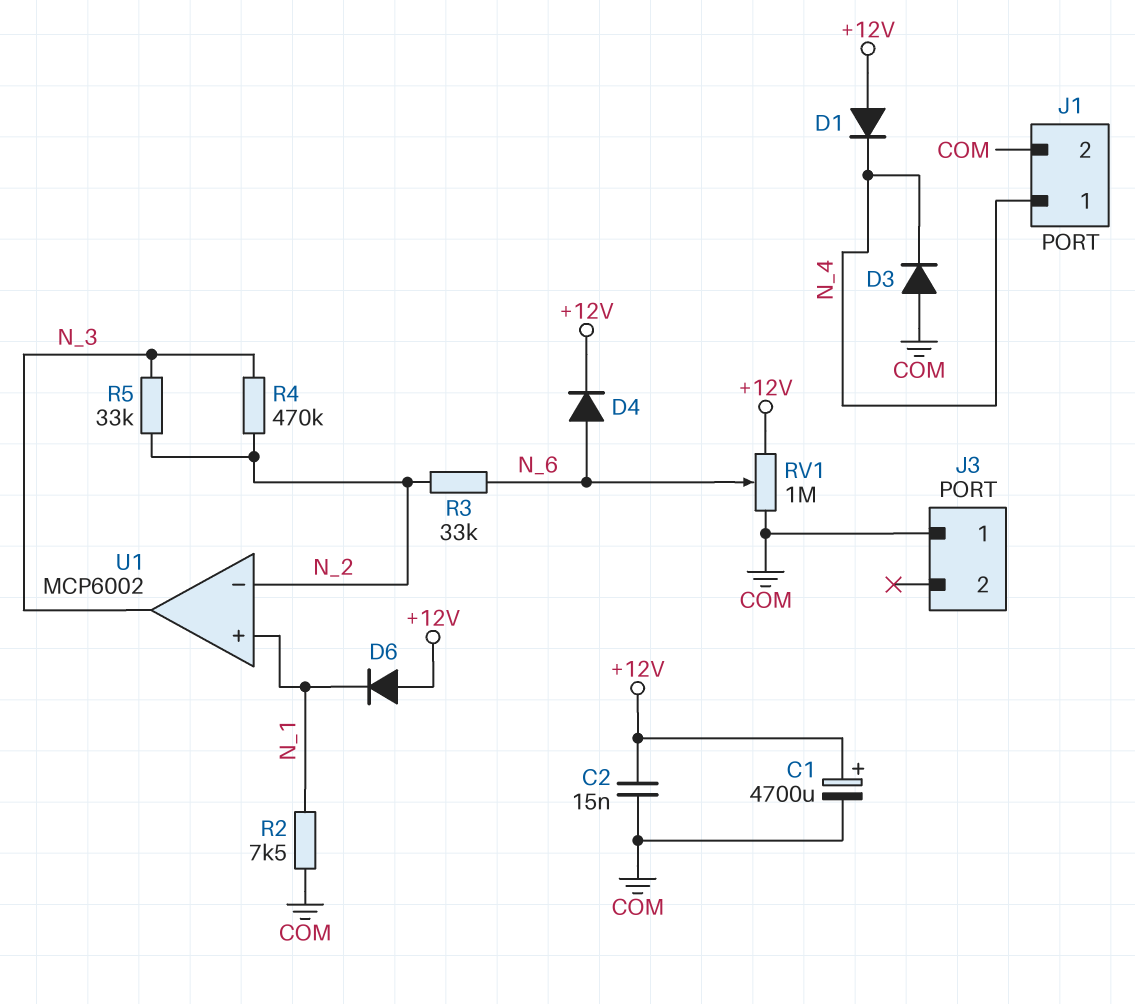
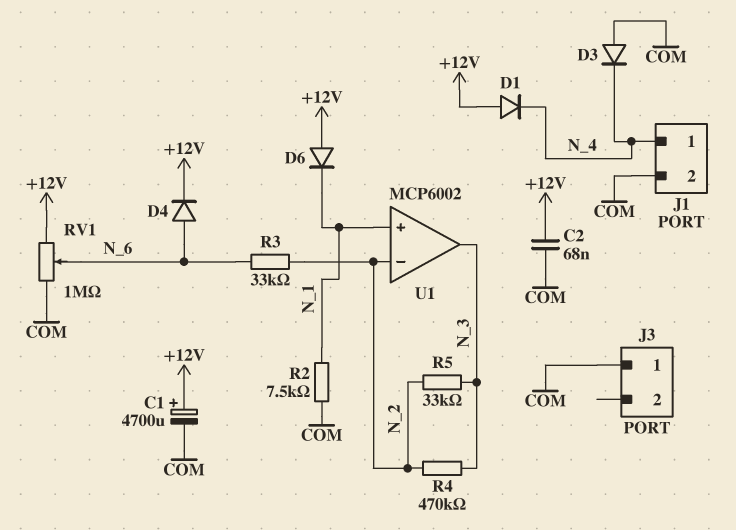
C2: 15nF (+12V, COM) -> 68nF (+12V, COM)

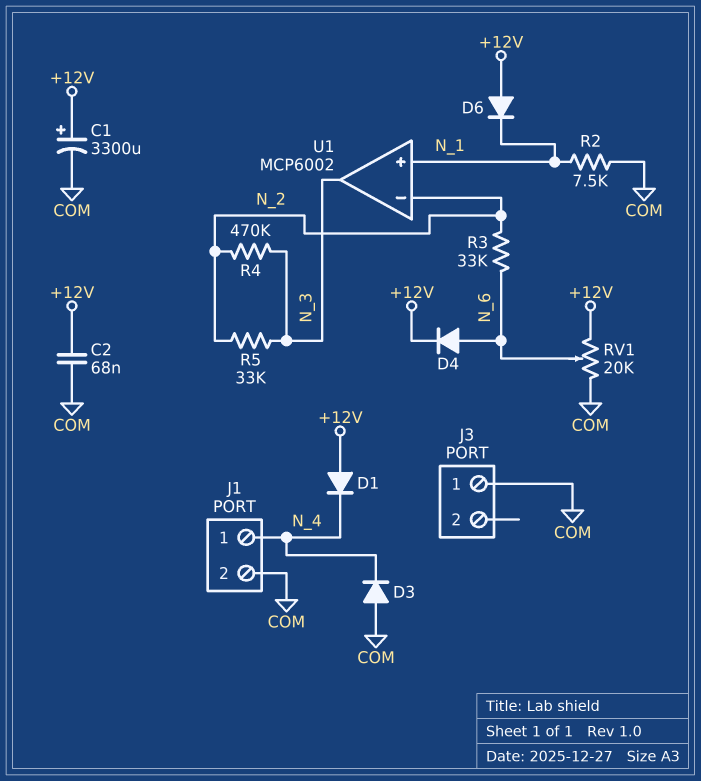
C1: 4700uF (plus +12V, minus COM) -> 3300uF (plus +12V, minus COM)
RV1: 1M (+12V, COM, wiper N_6) -> 20k (+12V, COM, wiper N_6)

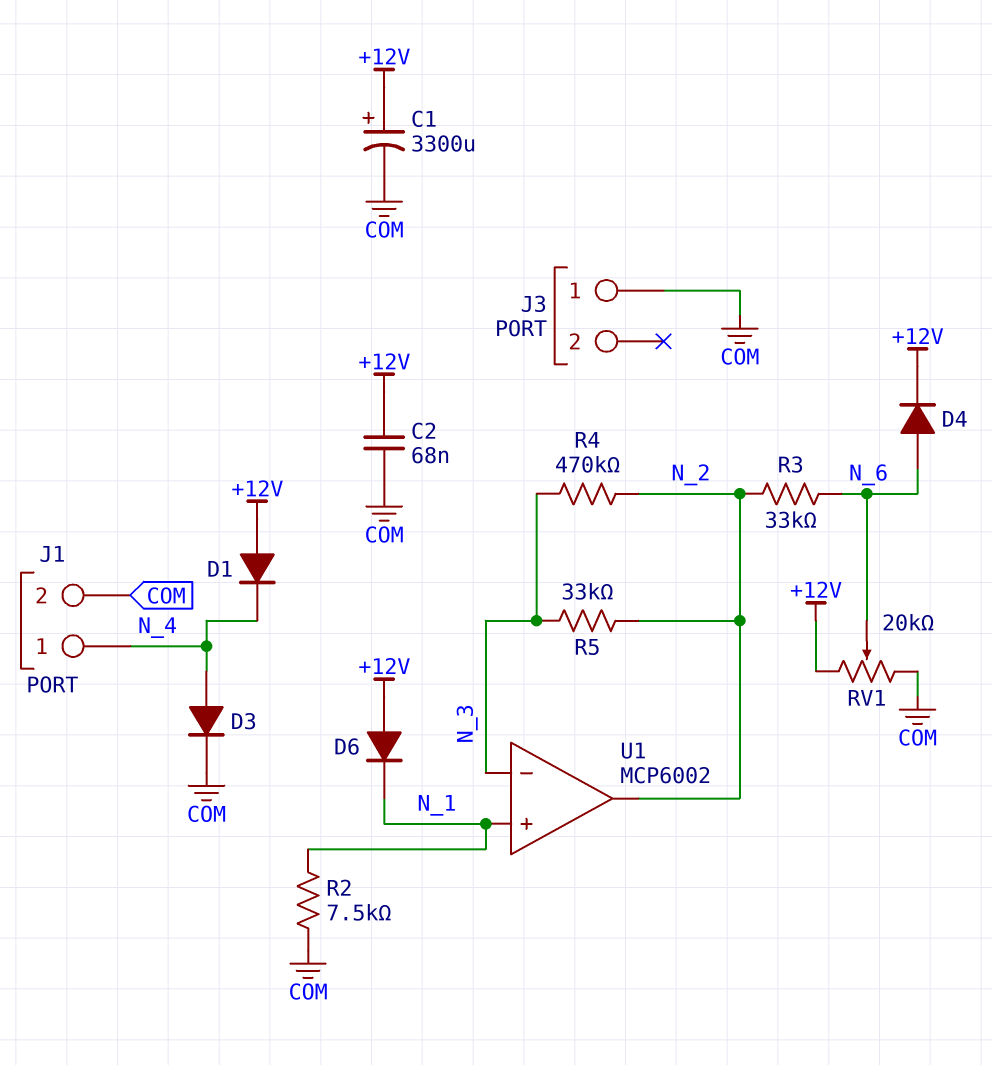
D3: diode (A COM, K N_4) -> diode (A N_4, K COM)
U1 pin in-: N_2 -> N_3
U1 pin out: N_3 -> N_2

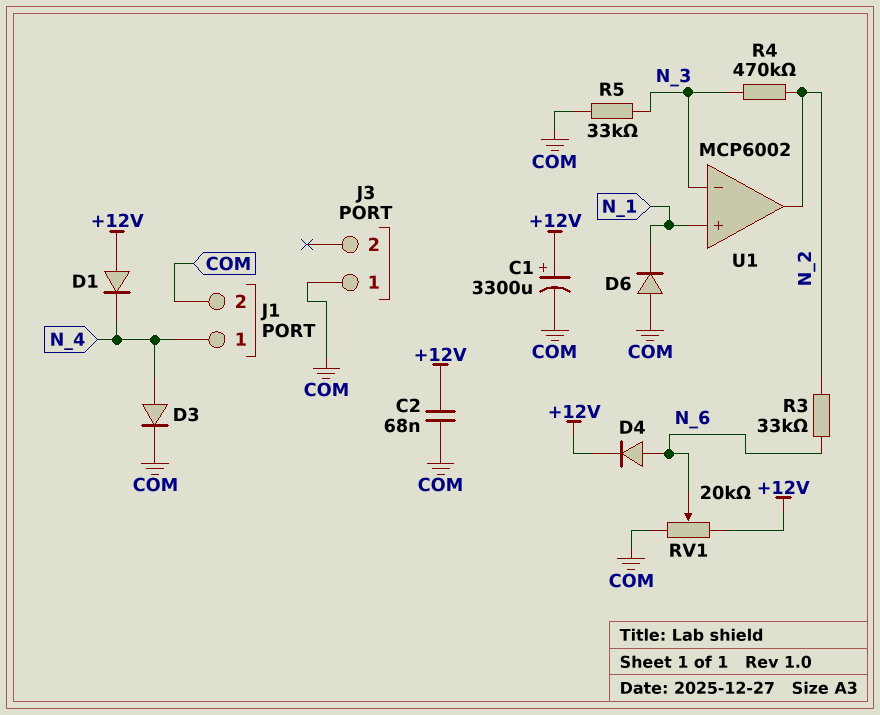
D6: diode (A +12V, K N_1) -> diode (A COM, K N_1)
R2: 7.5k (COM, N_1) -> none
R5: 33k (N_2, N_3) -> 33k (COM, N_3)

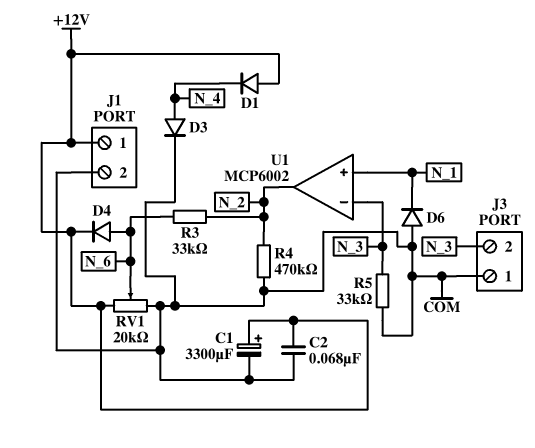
J1 pin 1: N_4 -> +12V
J3 pin 2: none -> N_3
R4: 470k (N_2, N_3) -> 470k (COM, N_2)

